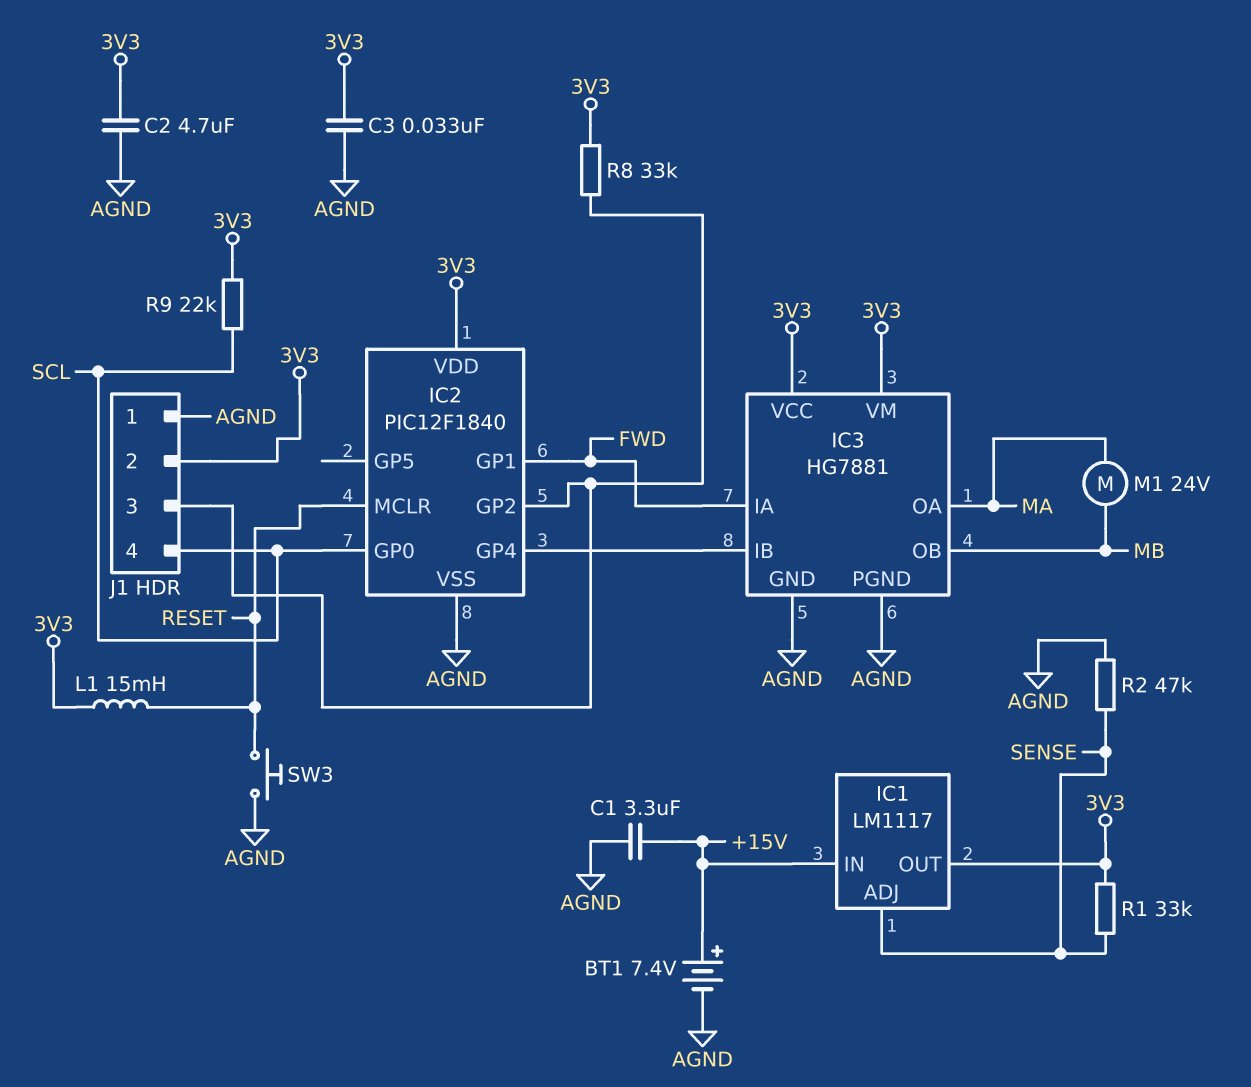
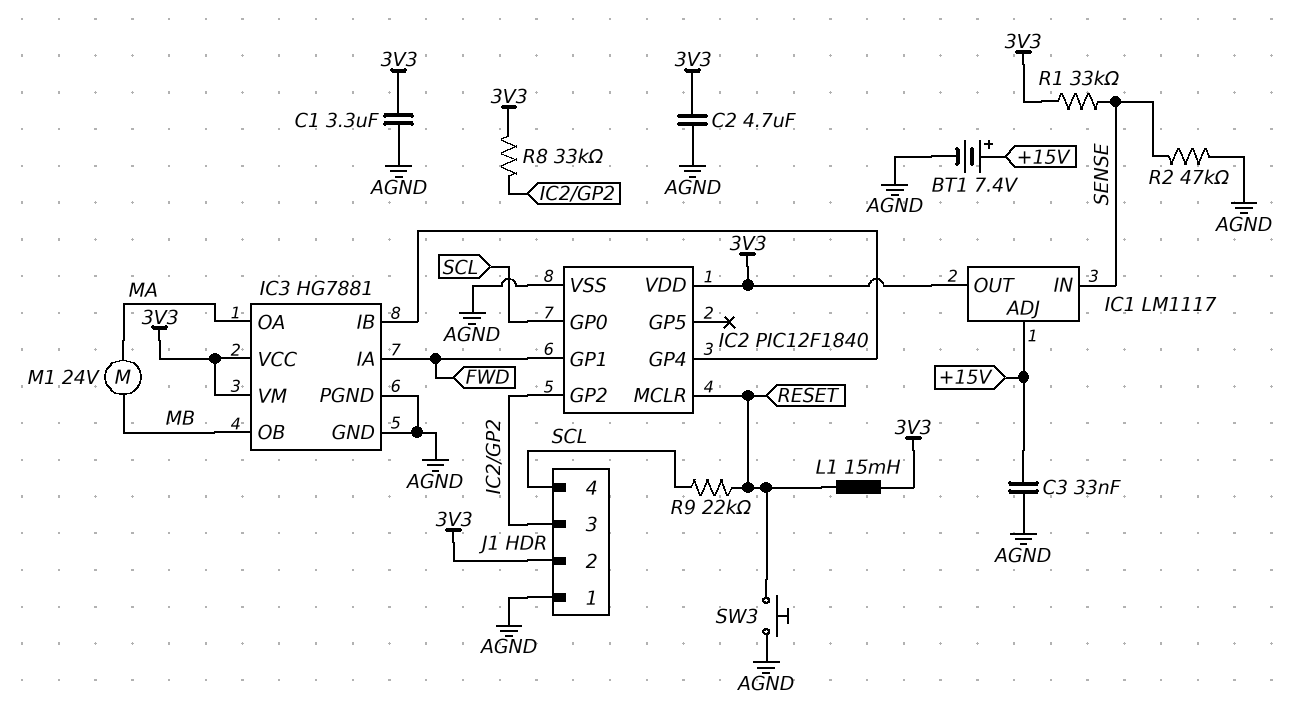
C1: 3.3uF (+15V, AGND) -> 3.3uF (3V3, AGND)
C3: 33nF (3V3, AGND) -> 33nF (+15V, AGND)
IC1 pin ADJ: SENSE -> +15V
IC1 pin IN: +15V -> SENSE
R9: 22k (3V3, SCL) -> 22k (RESET, SCL)

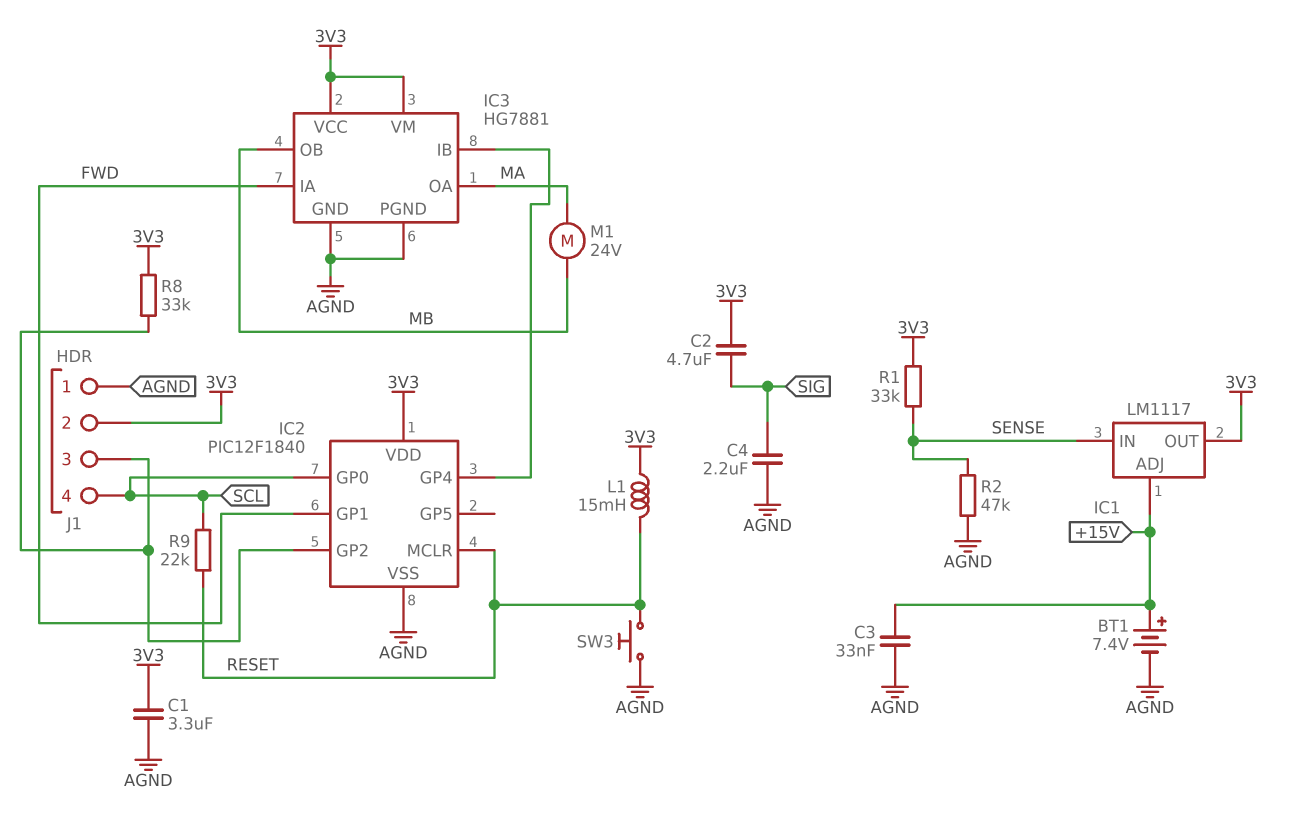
C2: 4.7uF (3V3, AGND) -> 4.7uF (3V3, SIG)
C4: none -> 2.2uF (AGND, SIG)

